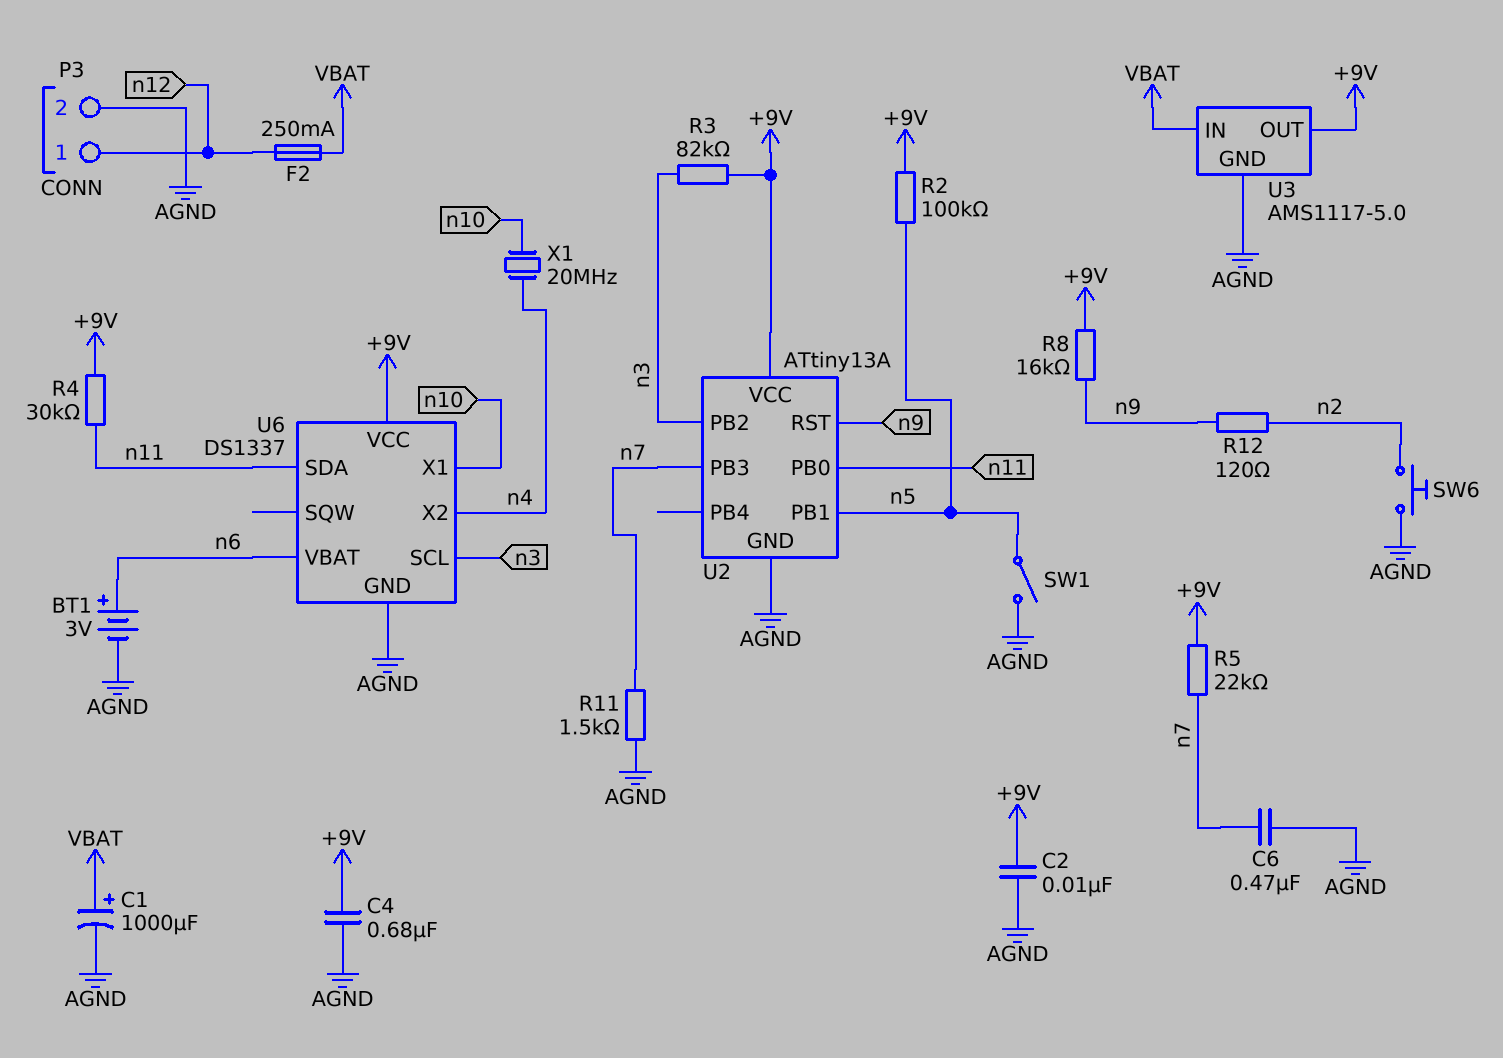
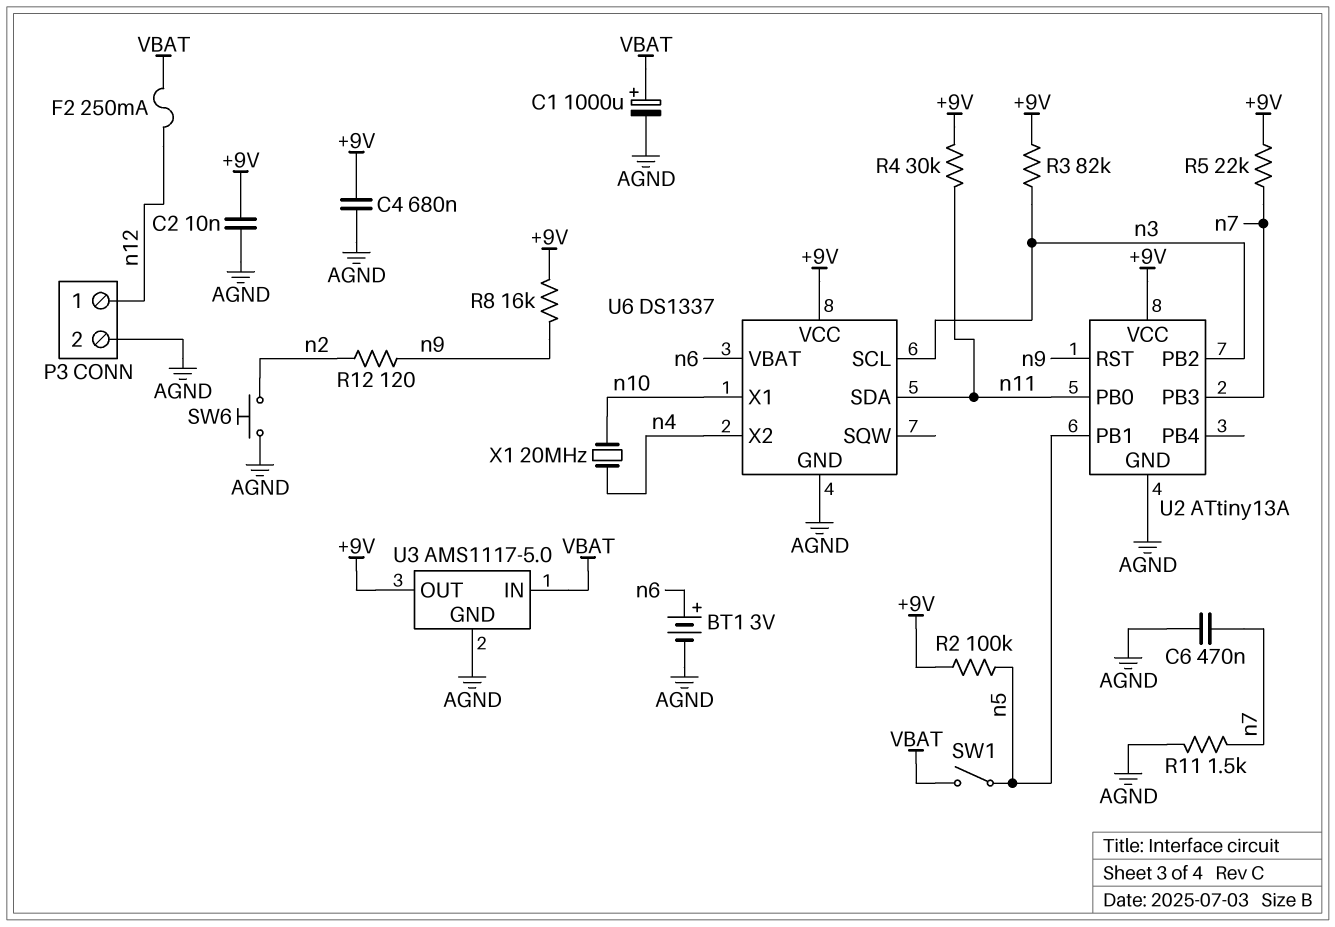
SW1: switch (AGND, n5) -> switch (VBAT, n5)

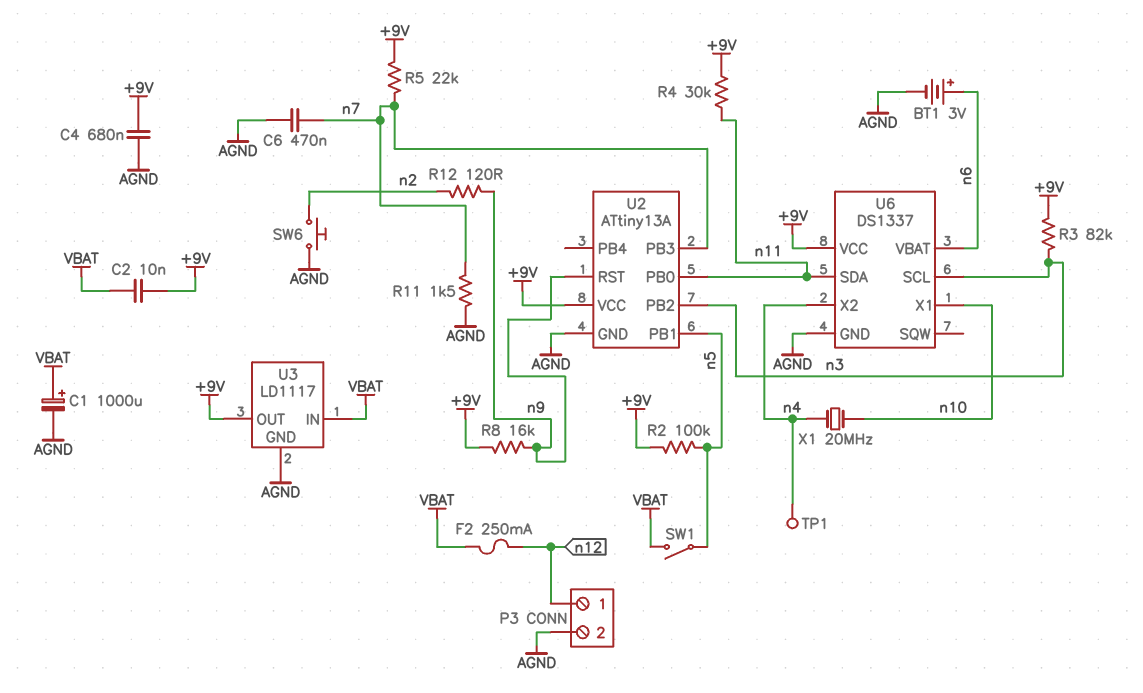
C2: 10nF (+9V, AGND) -> 10nF (+9V, VBAT)
TP1: none -> test point (n4)
U3: AMS1117-5.0 -> LD1117

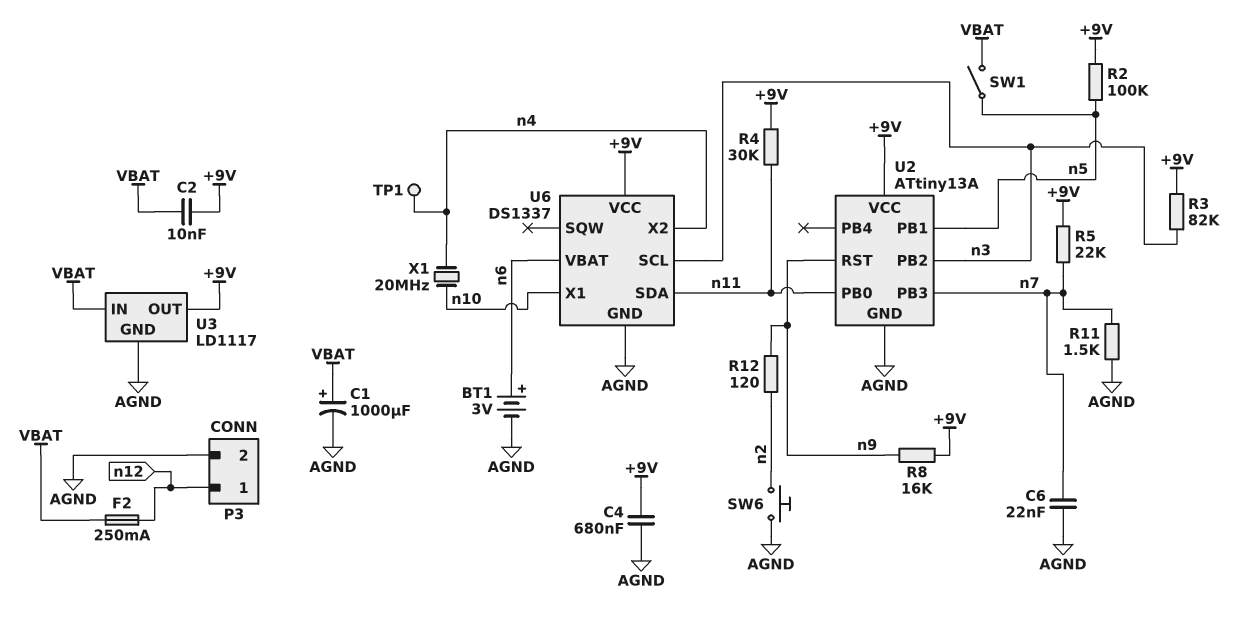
C6: 470nF (AGND, n7) -> 22nF (AGND, n7)

